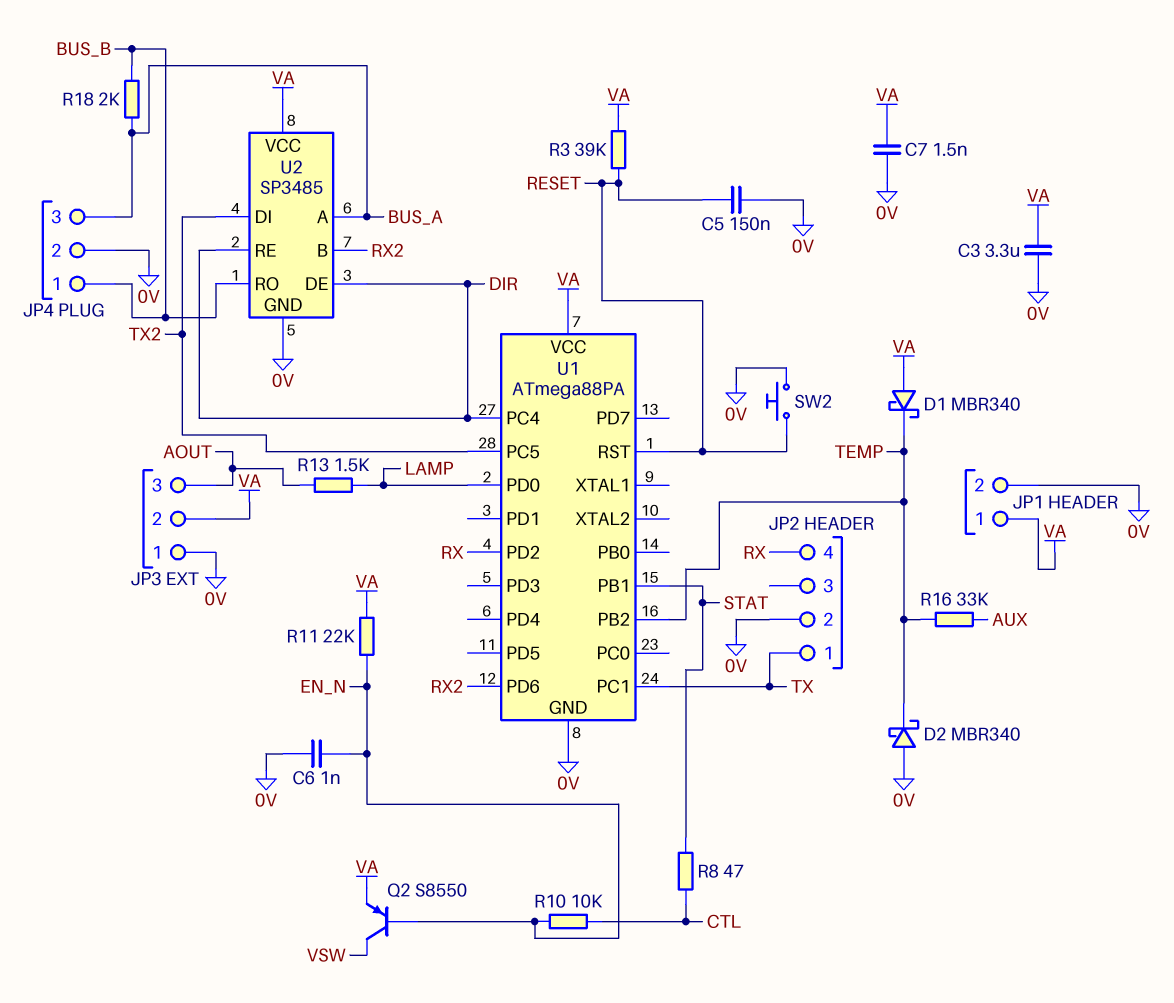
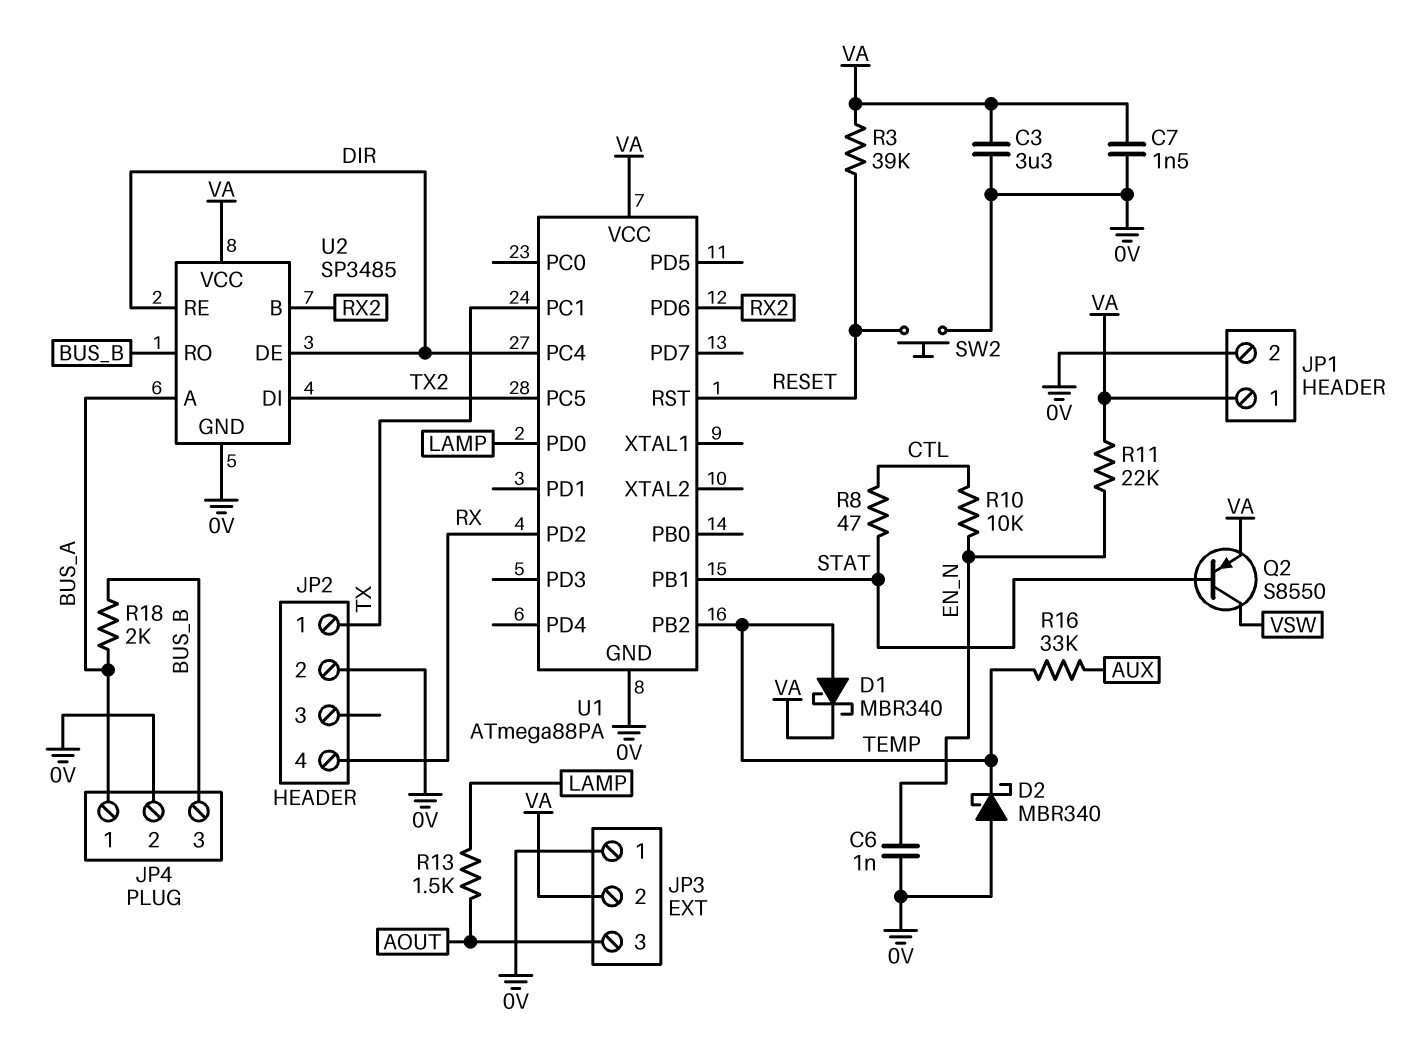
C5: 150nF (0V, RESET) -> none
D1: schottky MBR340 (A VA, K TEMP) -> schottky MBR340 (A TEMP, K VA)
JP4 pin 1: BUS_B -> BUS_A
JP4 pin 3: BUS_A -> BUS_B
Q2: PNP S8550 (B EN_N, C VSW, E VA) -> PNP S8550 (B STAT, C VSW, E VA)

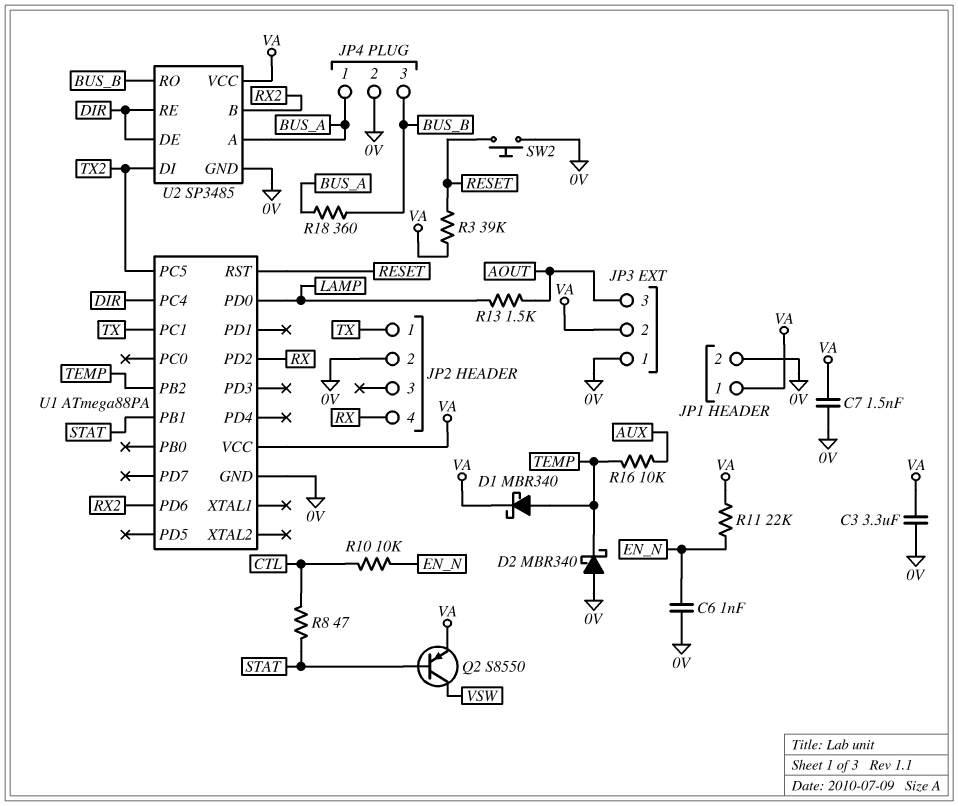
R16: 33k (AUX, TEMP) -> 10k (AUX, TEMP)
R18: 2k (BUS_A, BUS_B) -> 360 (BUS_A, BUS_B)

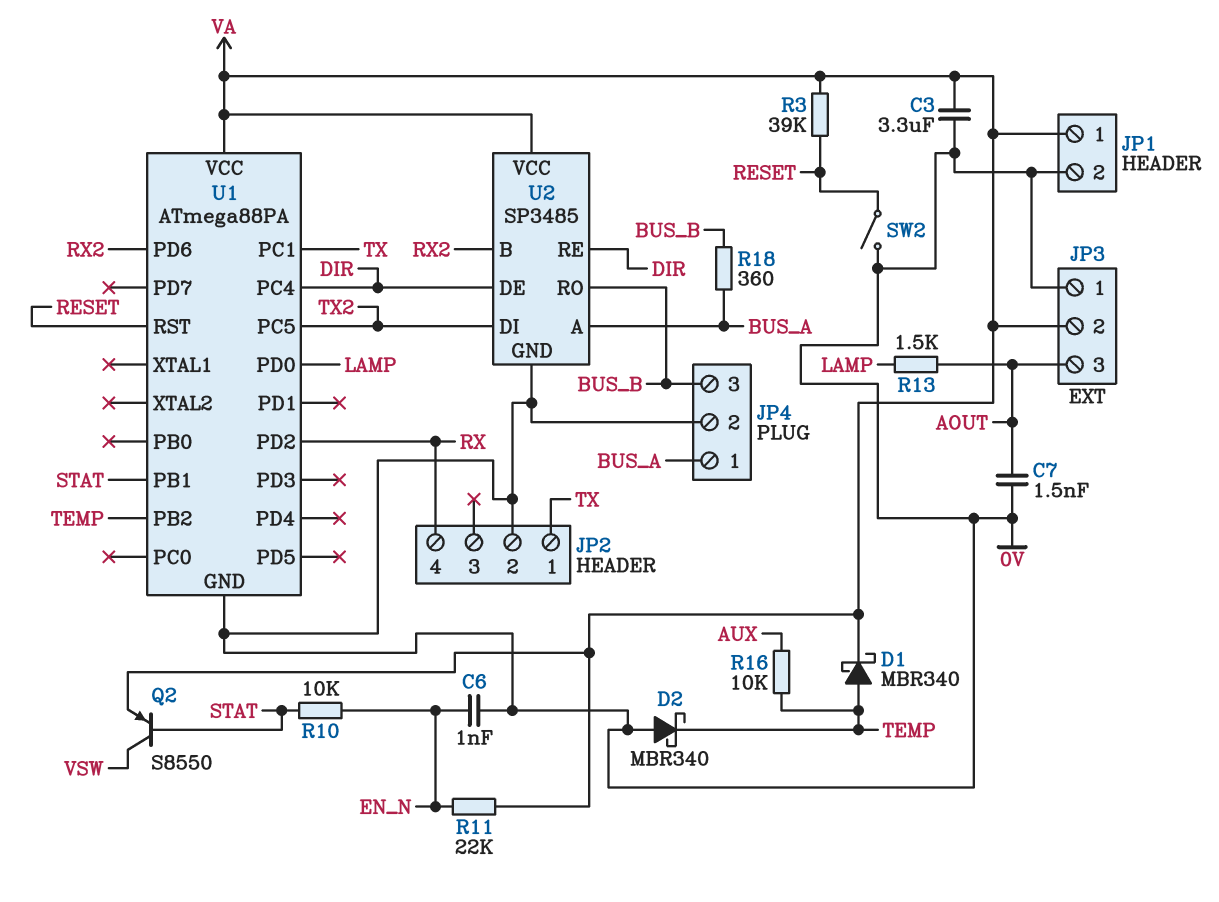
C7: 1.5nF (0V, VA) -> 1.5nF (0V, AOUT)
R8: 47 (CTL, STAT) -> none
R10: 10k (CTL, EN_N) -> 10k (EN_N, STAT)
SW2: button (0V, RESET) -> switch (0V, RESET)

